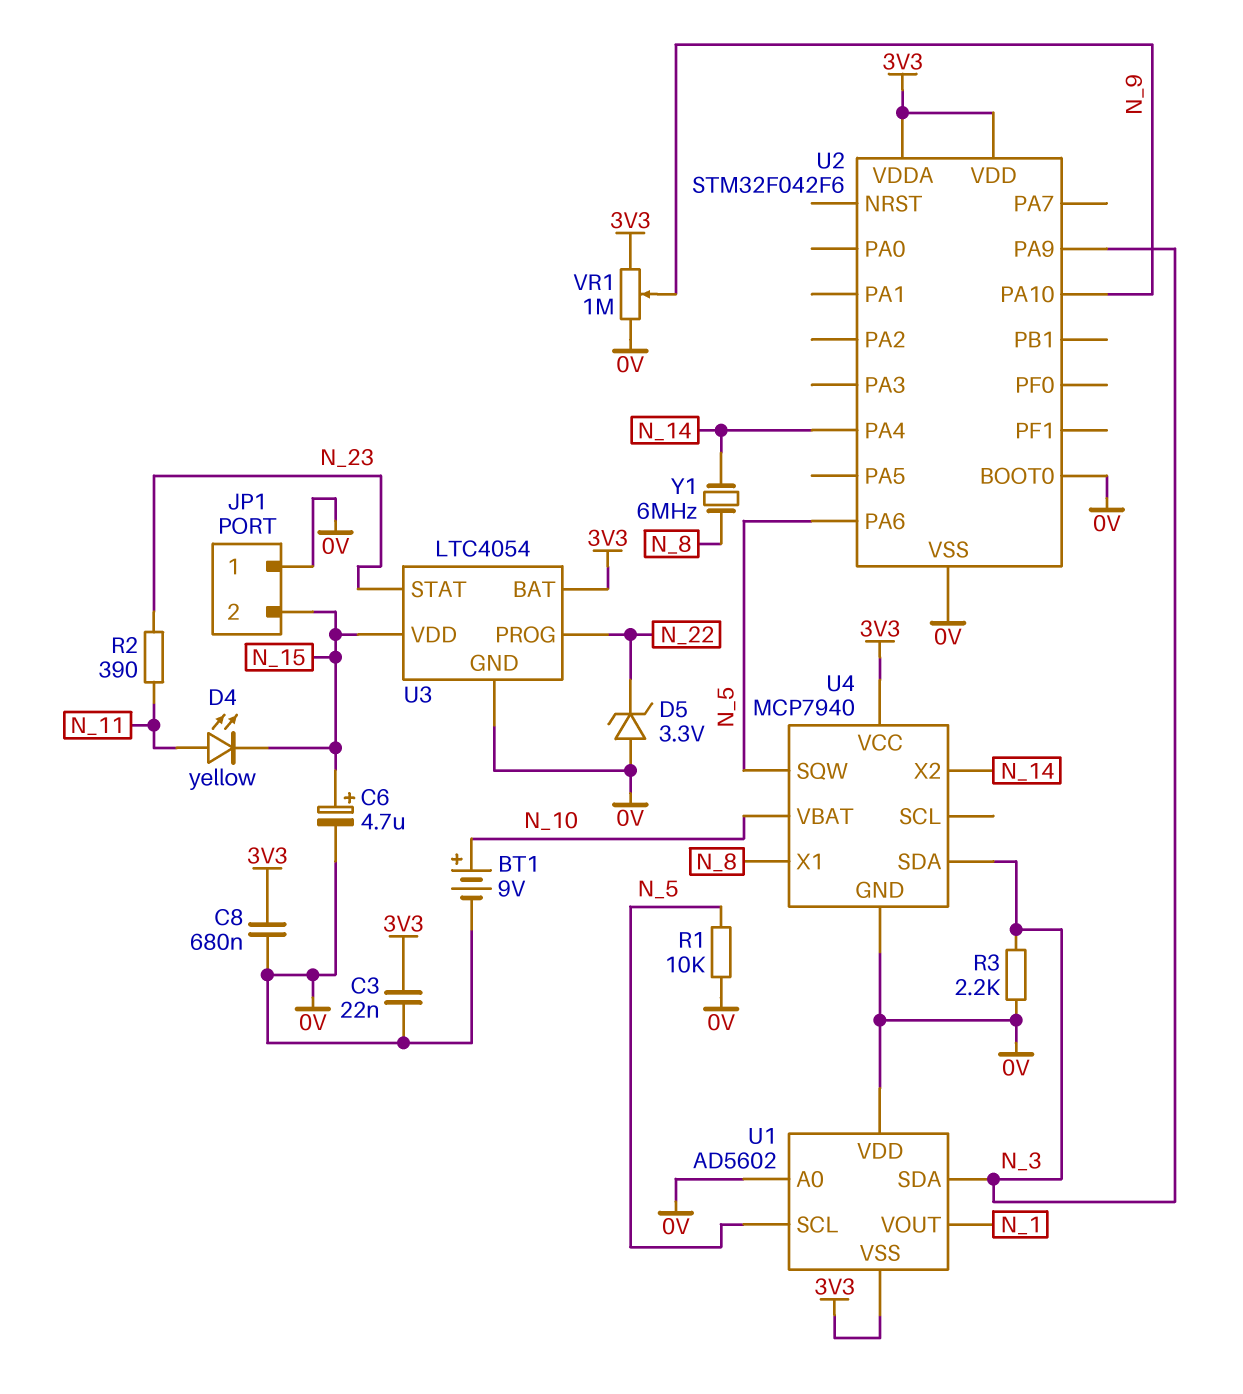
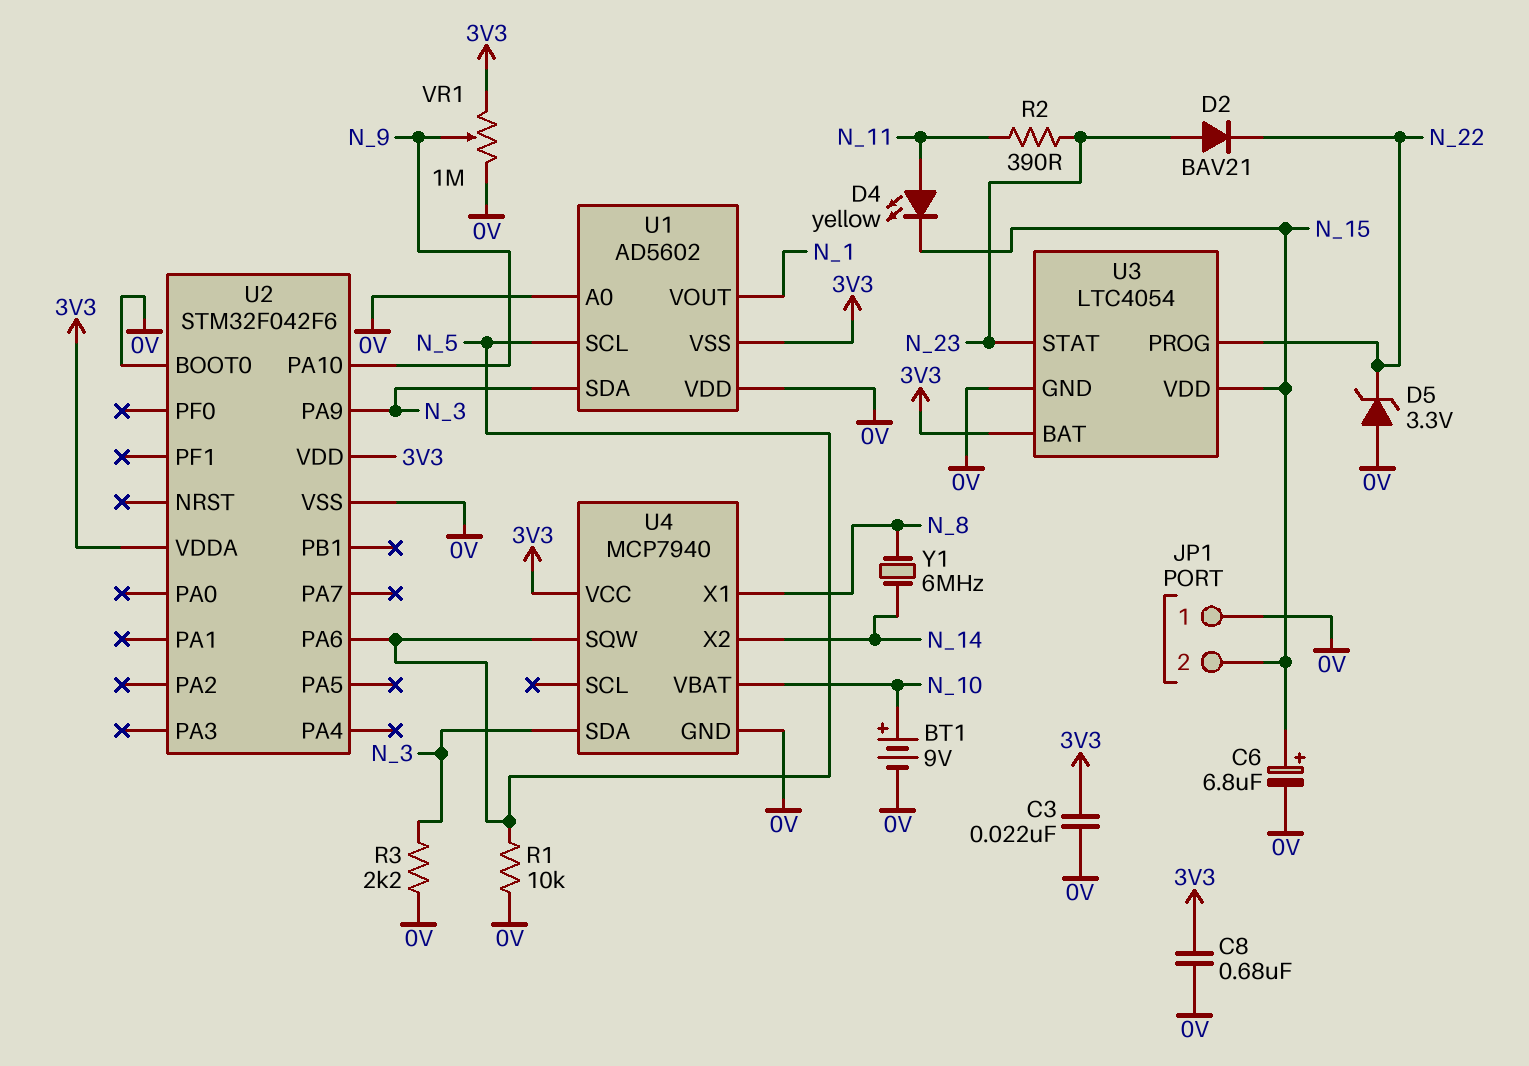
C6: 4.7uF (plus N_15, minus 0V) -> 6.8uF (plus N_15, minus 0V)
D2: none -> diode BAV21 (A N_23, K N_22)
U2 pin PA4: N_14 -> none

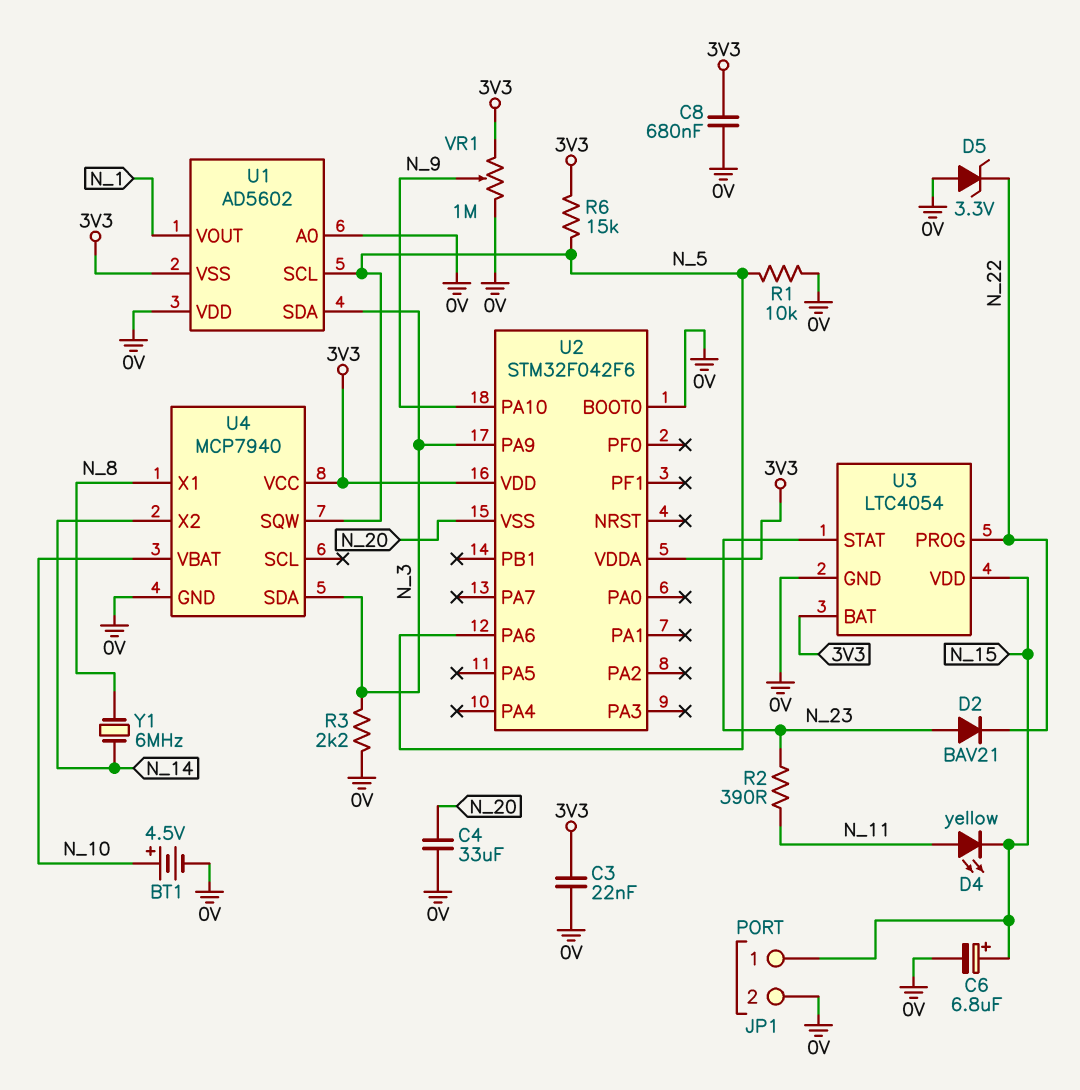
BT1: 9V (plus N_10, minus 0V) -> 4.5V (plus N_10, minus 0V)
C4: none -> 33uF (0V, N_20)
JP1 pin 1: 0V -> N_15
JP1 pin 2: N_15 -> 0V
R6: none -> 15k (3V3, N_5)
U2 pin VSS: 0V -> N_20

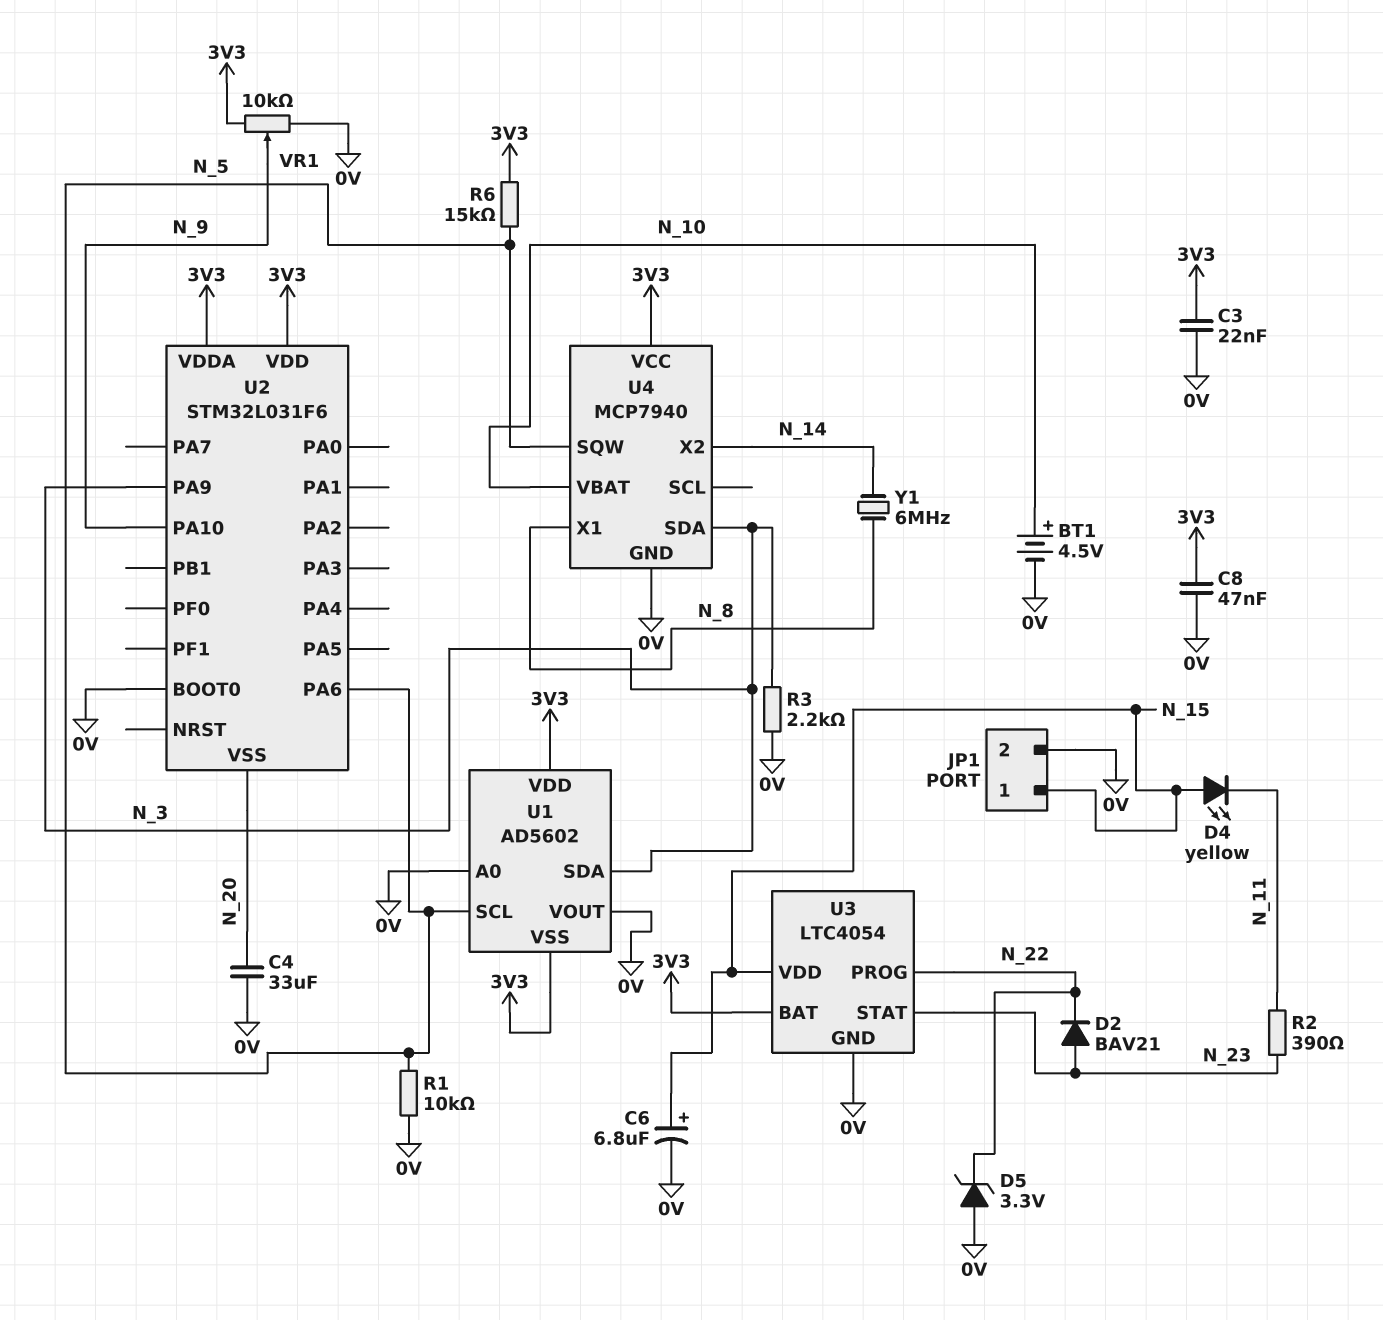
C8: 680nF (0V, 3V3) -> 47nF (0V, 3V3)
D4: LED yellow (A N_11, K N_15) -> LED yellow (A N_15, K N_11)
U1 pin VDD: 0V -> 3V3
U1 pin VOUT: N_1 -> 0V
U2: STM32F042F6 -> STM32L031F6
VR1: 1M (0V, 3V3, wiper N_9) -> 10k (0V, 3V3, wiper N_9)

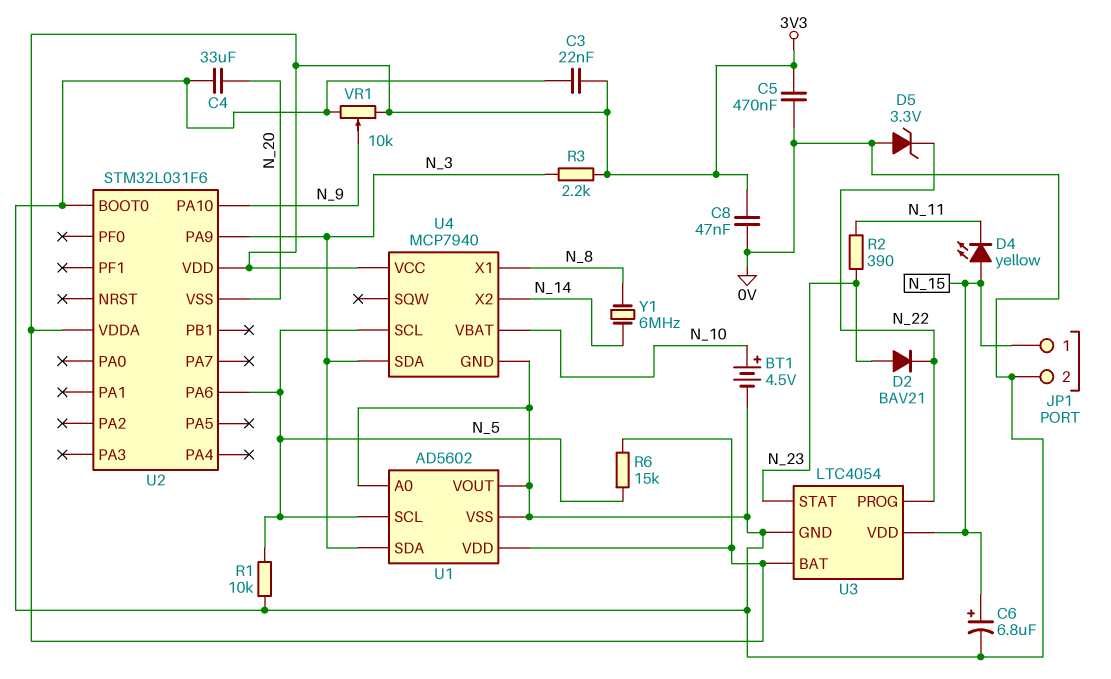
C5: none -> 470nF (0V, 3V3)
R3: 2.2k (0V, N_3) -> 2.2k (3V3, N_3)
U1 pin VSS: 3V3 -> 0V
U4 pin SCL: none -> N_5
U4 pin SQW: N_5 -> none

